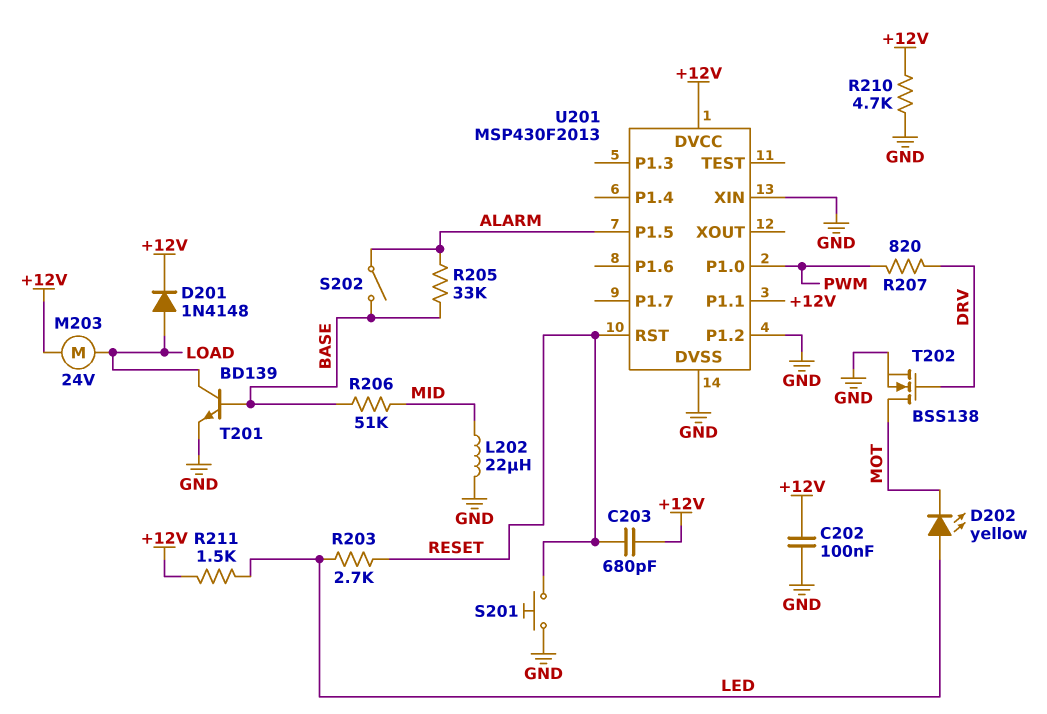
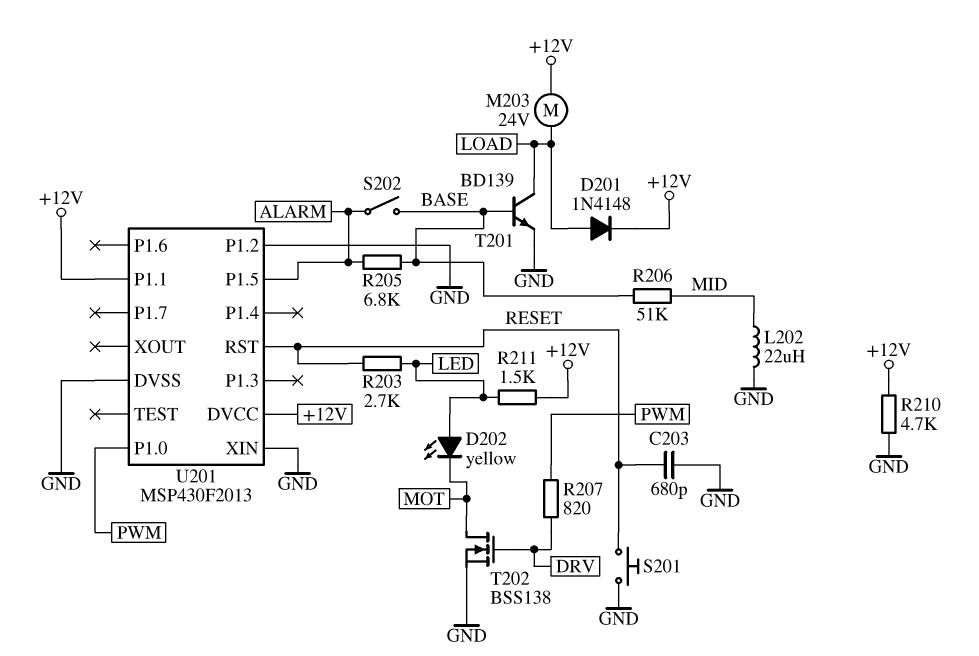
C202: 100nF (+12V, GND) -> none
C203: 680pF (+12V, RESET) -> 680pF (GND, RESET)
R205: 33k (ALARM, BASE) -> 6.8k (ALARM, BASE)

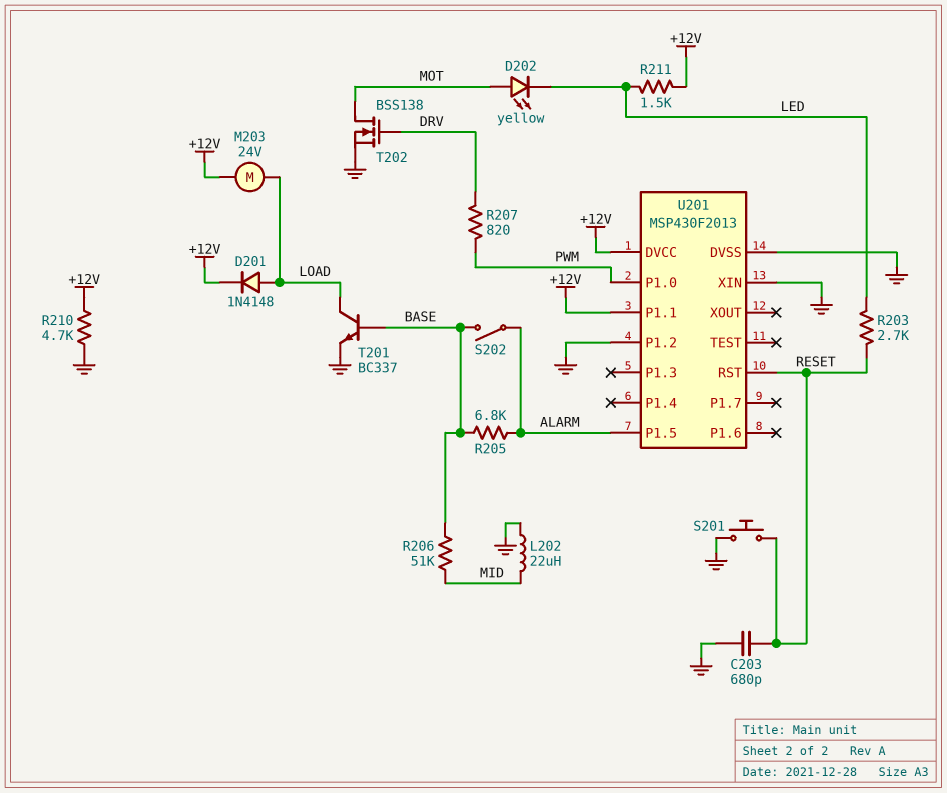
D202: LED yellow (A LED, K MOT) -> LED yellow (A MOT, K LED)
T201: NPN BD139 (B BASE, C LOAD, E GND) -> NPN BC337 (B BASE, C LOAD, E GND)

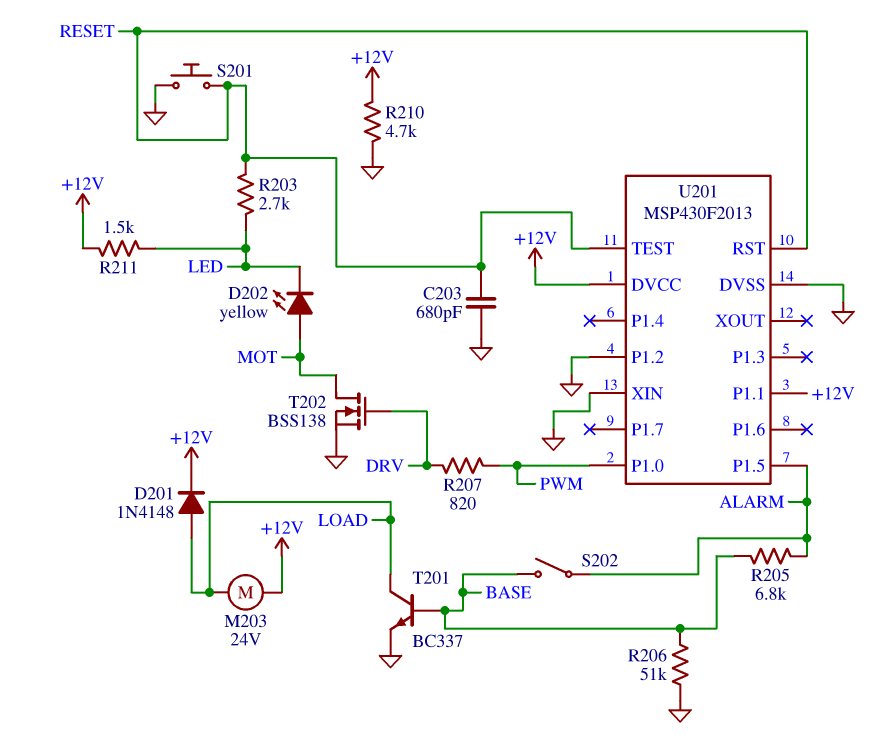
L202: 22uH (GND, MID) -> none
R206: 51k (BASE, MID) -> 51k (BASE, GND)
U201 pin TEST: none -> RESET

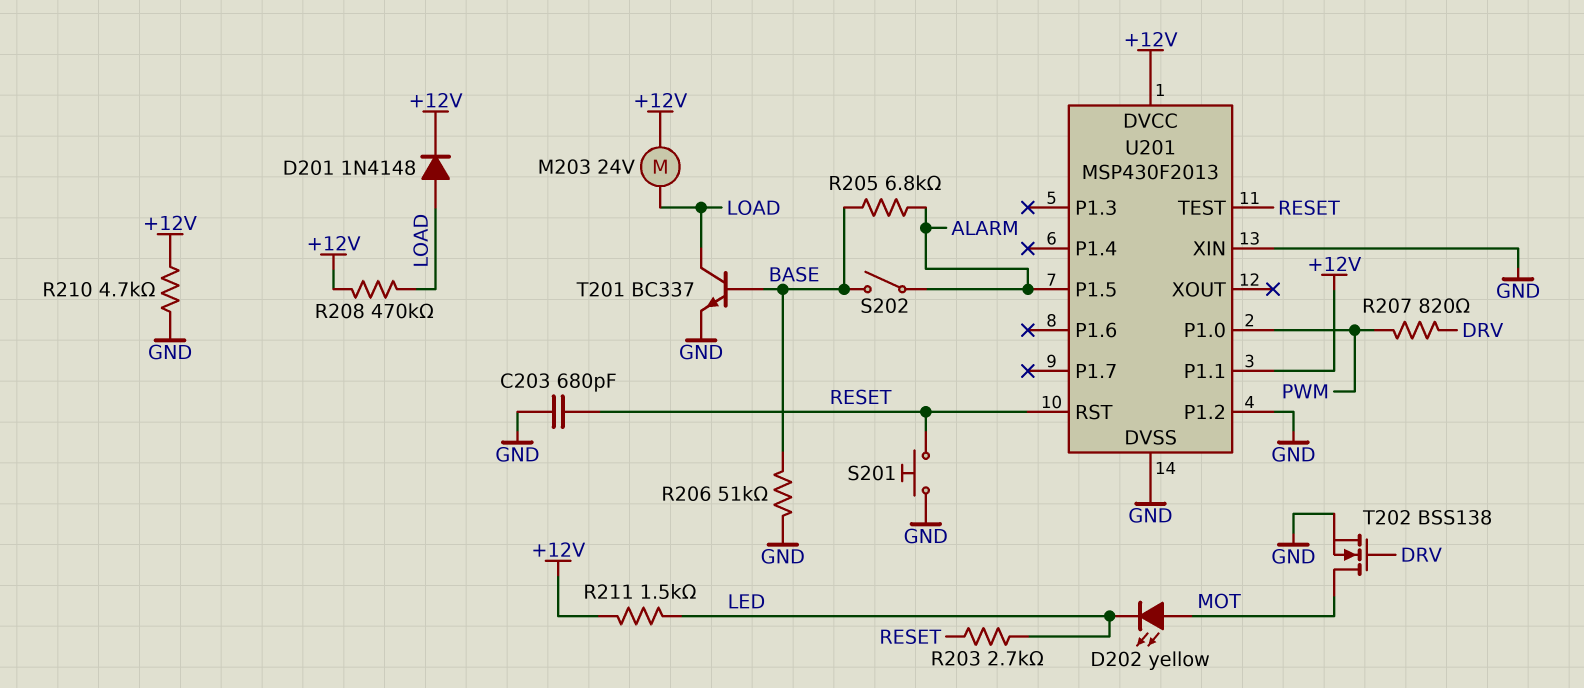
R208: none -> 470k (+12V, LOAD)

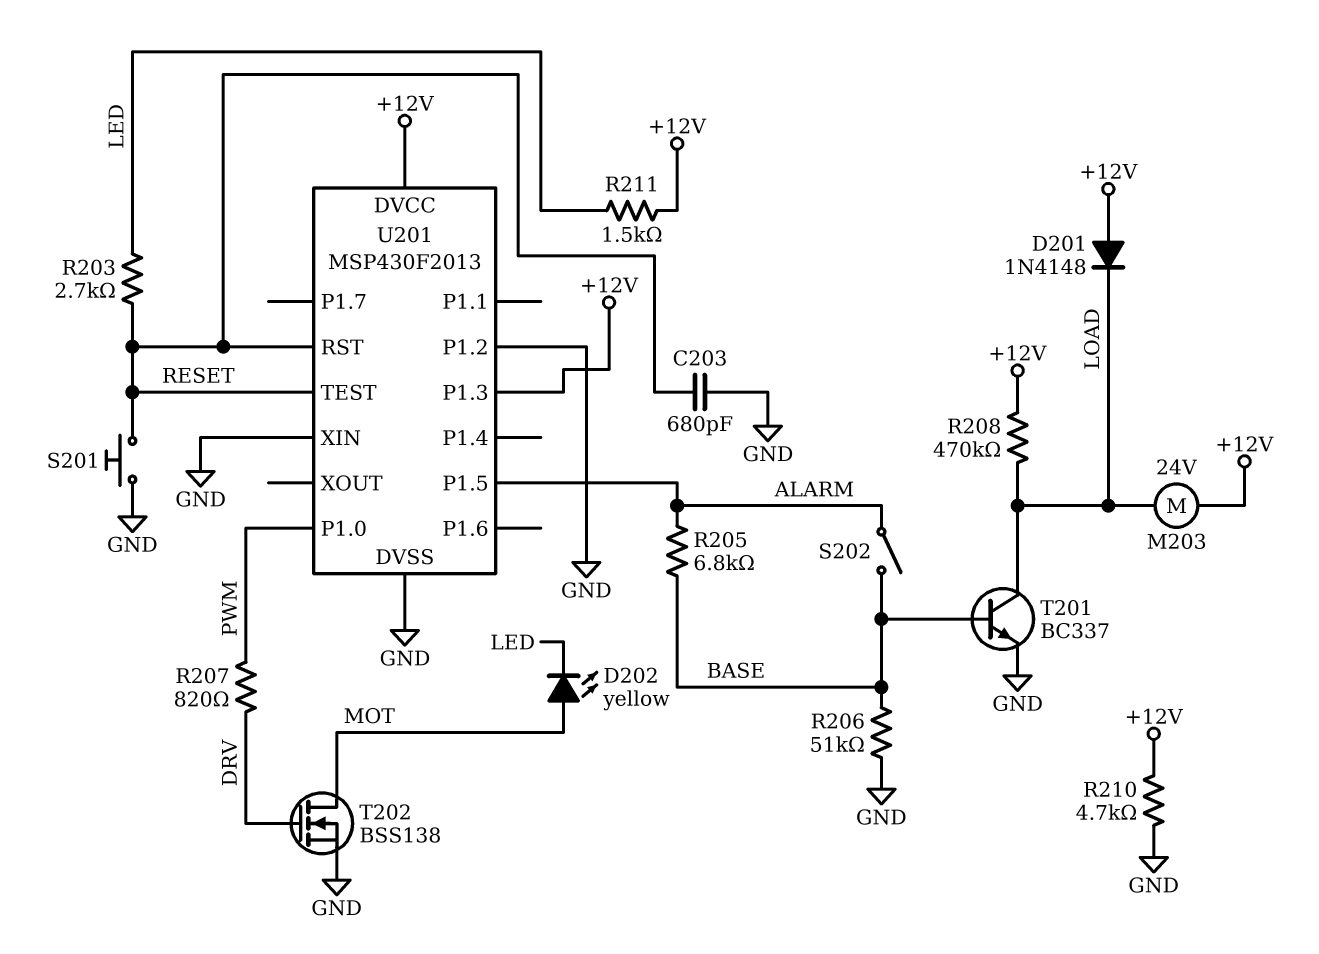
D201: diode 1N4148 (A LOAD, K +12V) -> diode 1N4148 (A +12V, K LOAD)
U201 pin P1.1: +12V -> none
U201 pin P1.3: none -> +12V

